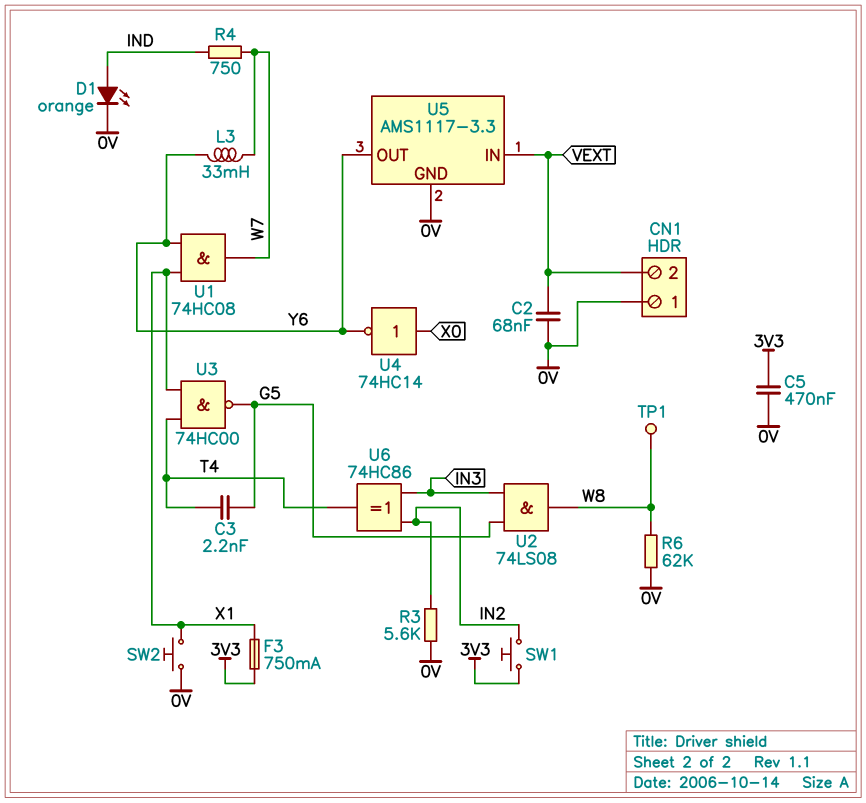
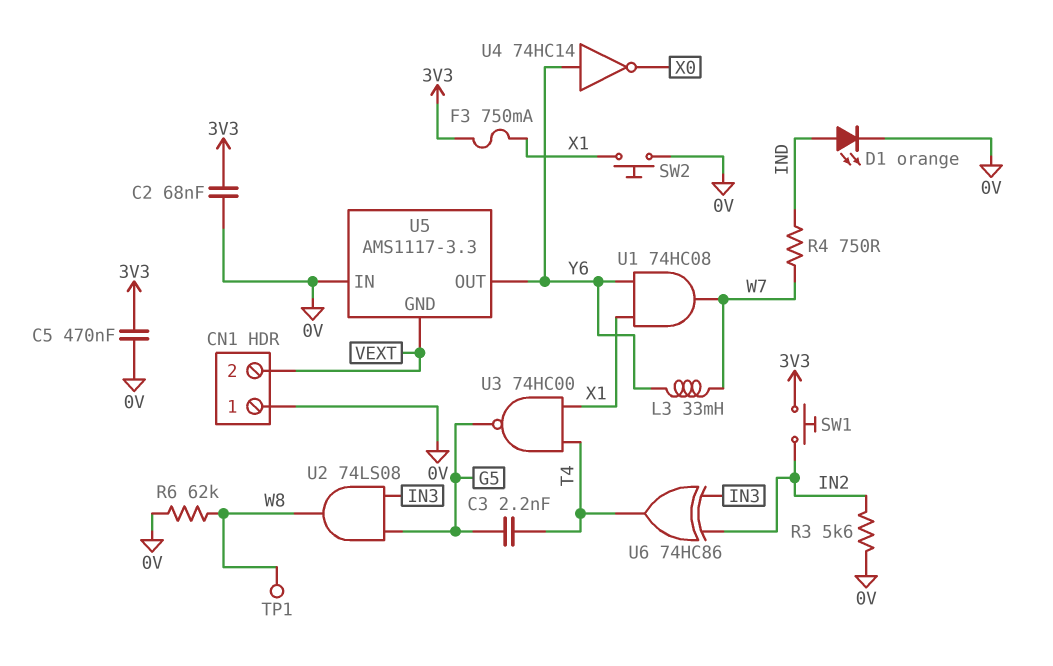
C2: 68nF (0V, VEXT) -> 68nF (0V, 3V3)
U4: NOT 74HC14 (in X0, out Y6) -> NOT 74HC14 (in Y6, out X0)
U5 pin GND: 0V -> VEXT
U5 pin IN: VEXT -> 0V

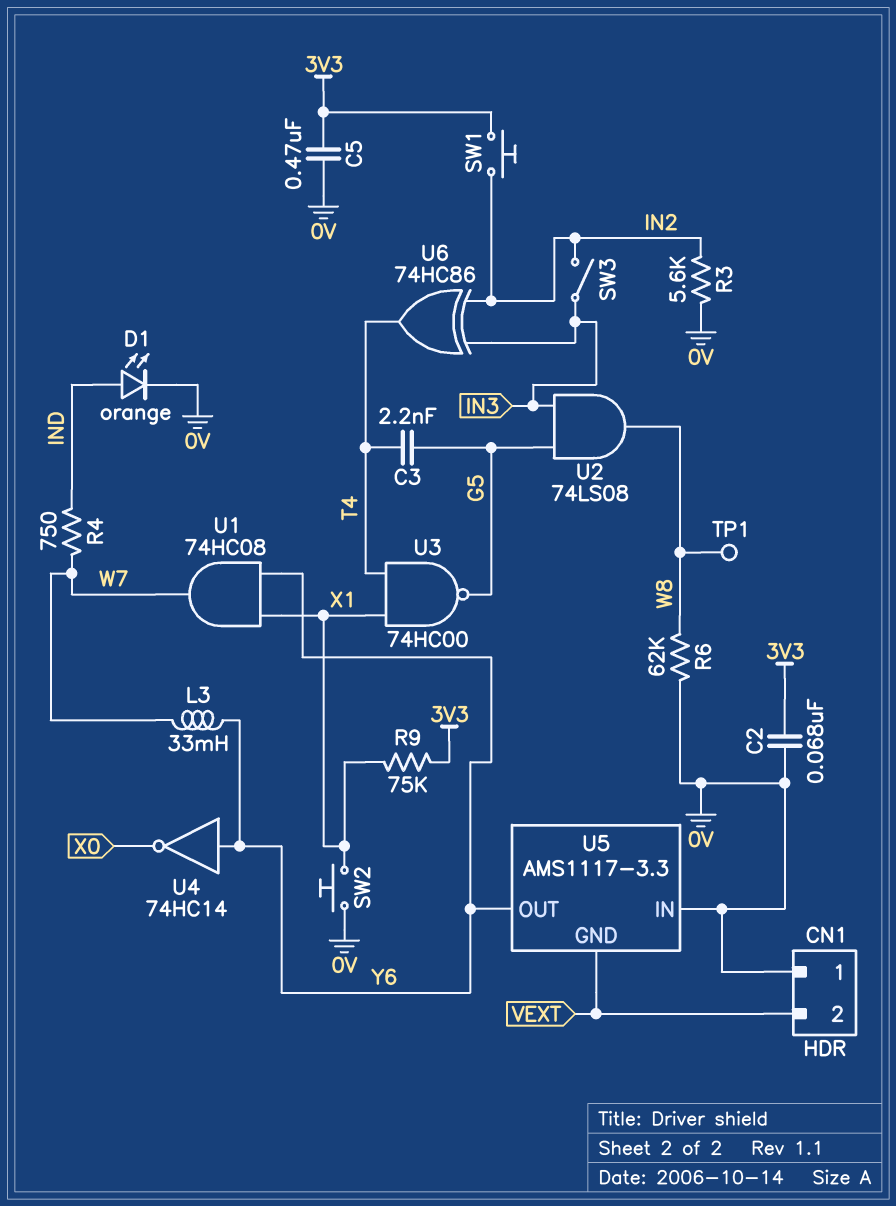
F3: 750mA (3V3, X1) -> none
R9: none -> 75k (3V3, X1)
SW3: none -> switch (IN2, IN3)

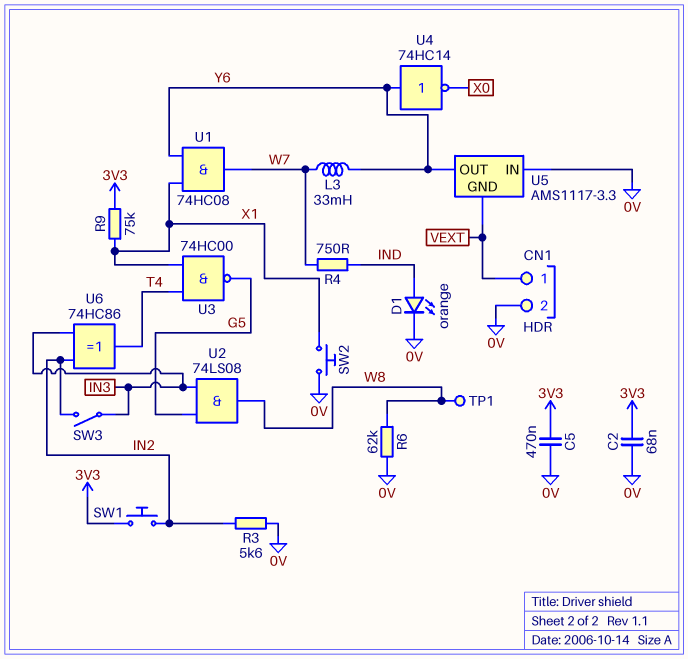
C3: 2.2nF (G5, T4) -> none
CN1 pin 1: 0V -> VEXT
CN1 pin 2: VEXT -> 0V

